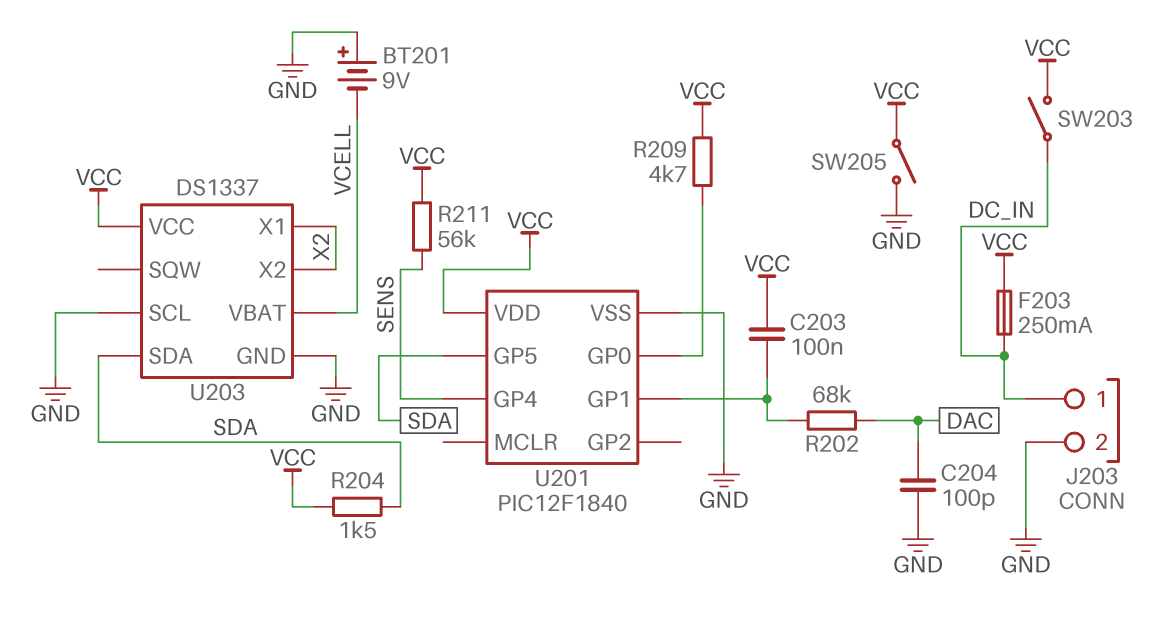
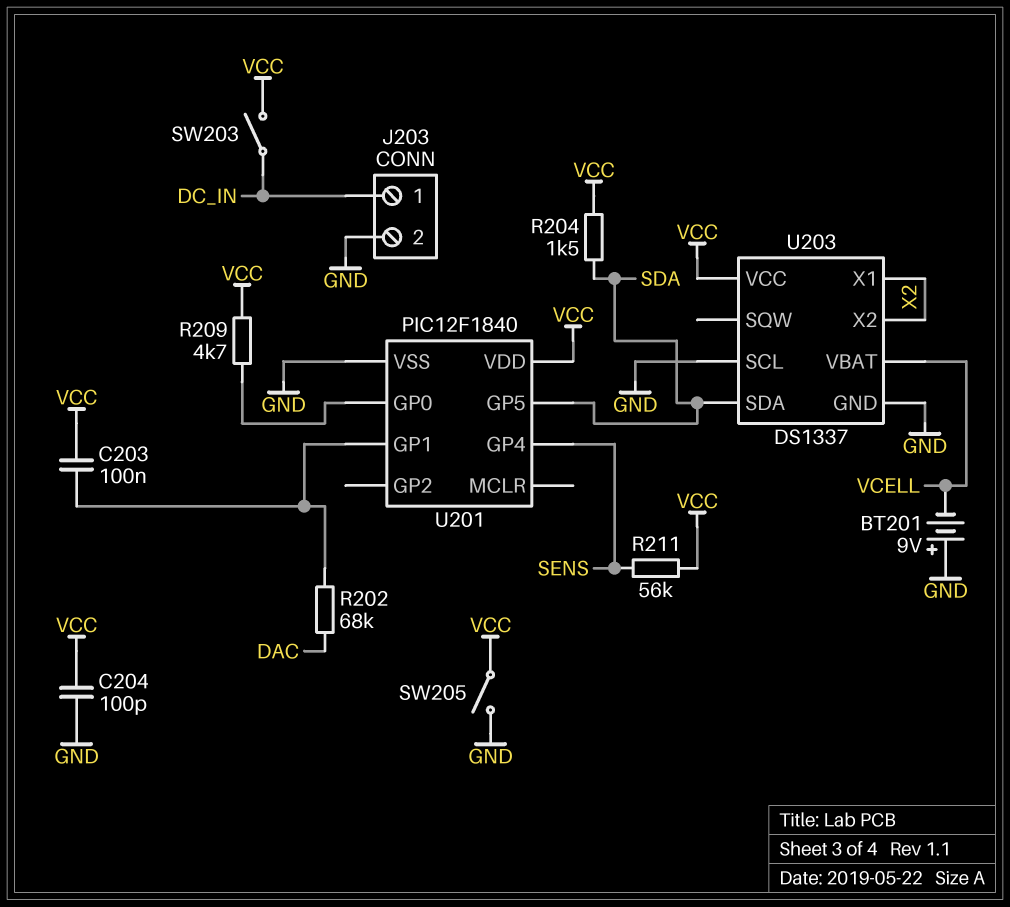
C204: 100pF (DAC, GND) -> 100pF (GND, VCC)
F203: 250mA (DC_IN, VCC) -> none

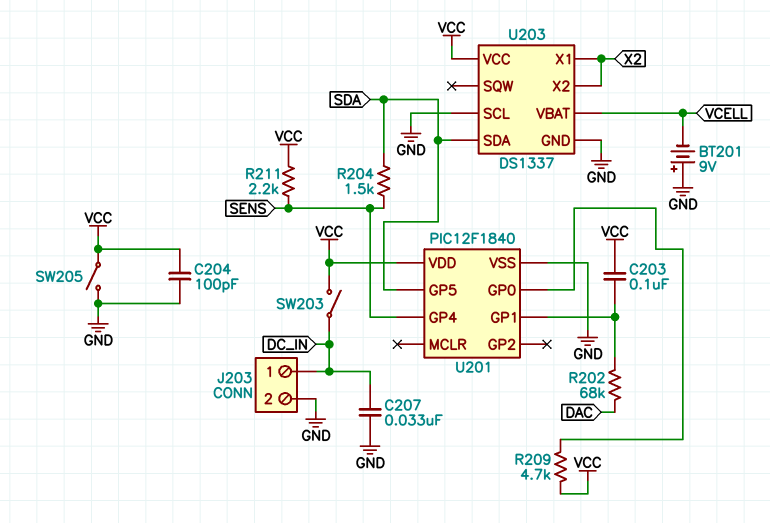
C207: none -> 33nF (DC_IN, GND)
R204: 1.5k (SDA, VCC) -> 1.5k (SDA, SENS)
R211: 56k (SENS, VCC) -> 2.2k (SENS, VCC)

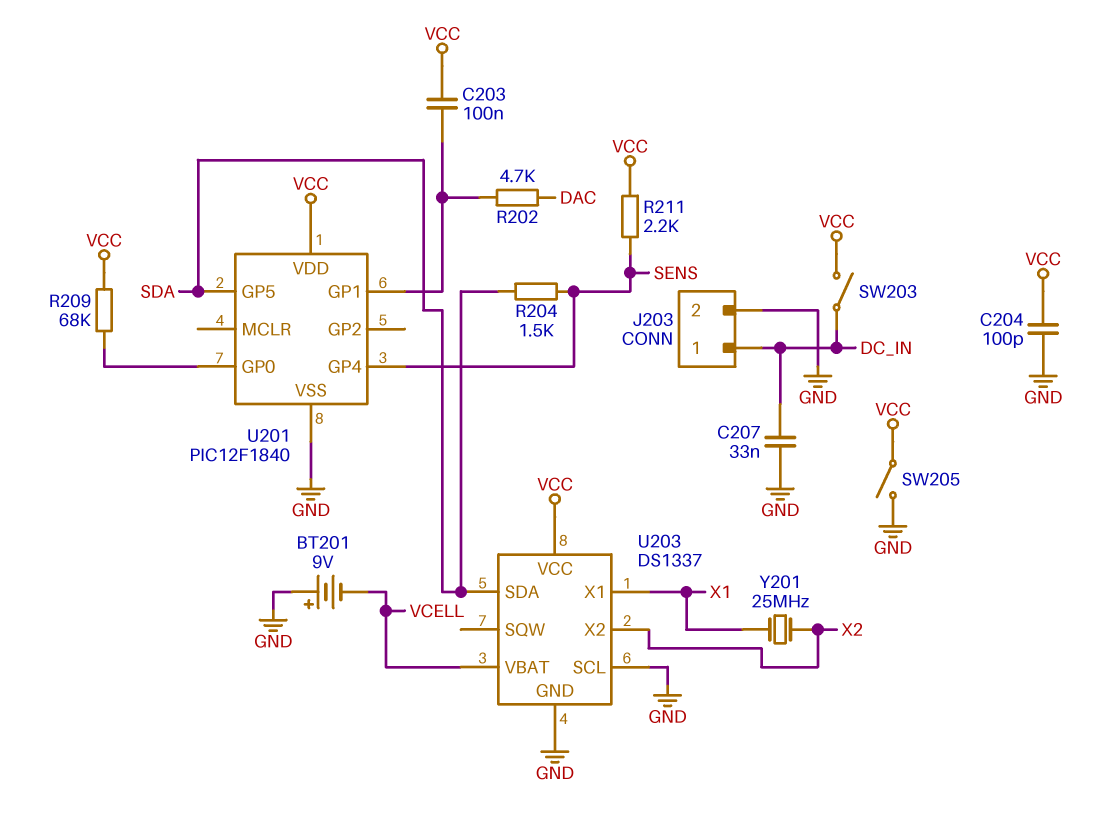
R202: 68k (DAC, U201/GP1) -> 4.7k (DAC, U201/GP1)
R209: 4.7k (U201/GP0, VCC) -> 68k (U201/GP0, VCC)
U203 pin X1: X2 -> X1
Y201: none -> 25MHz (X1, X2)

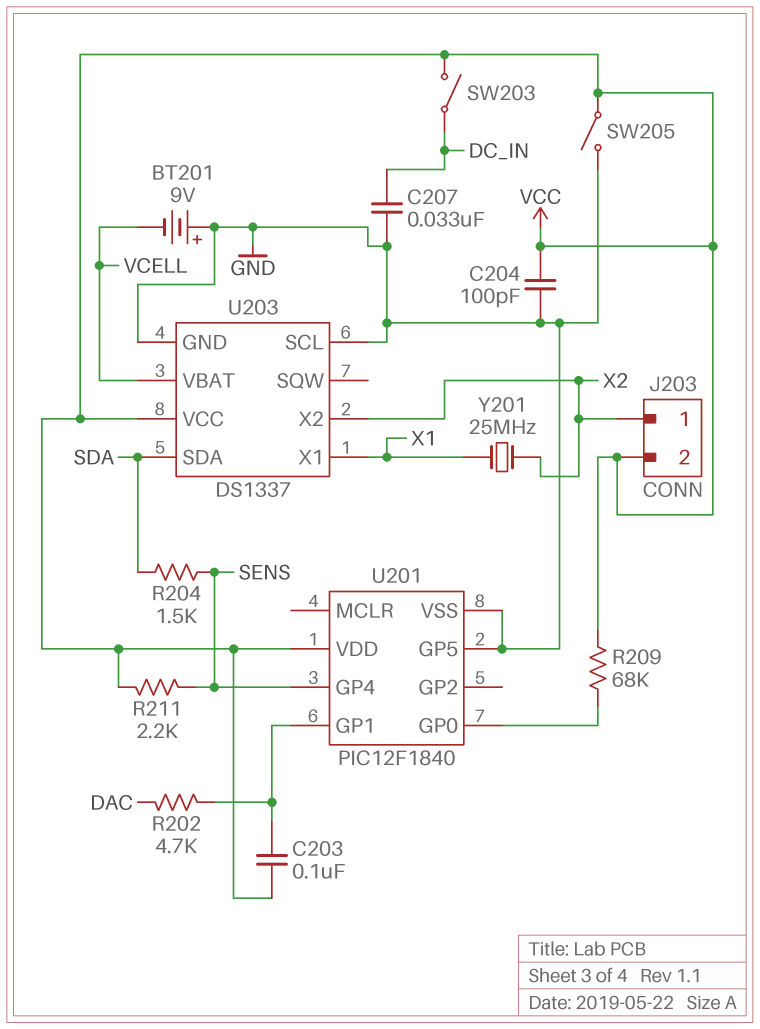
J203 pin 1: DC_IN -> X2
J203 pin 2: GND -> VCC
U201 pin GP5: SDA -> GND

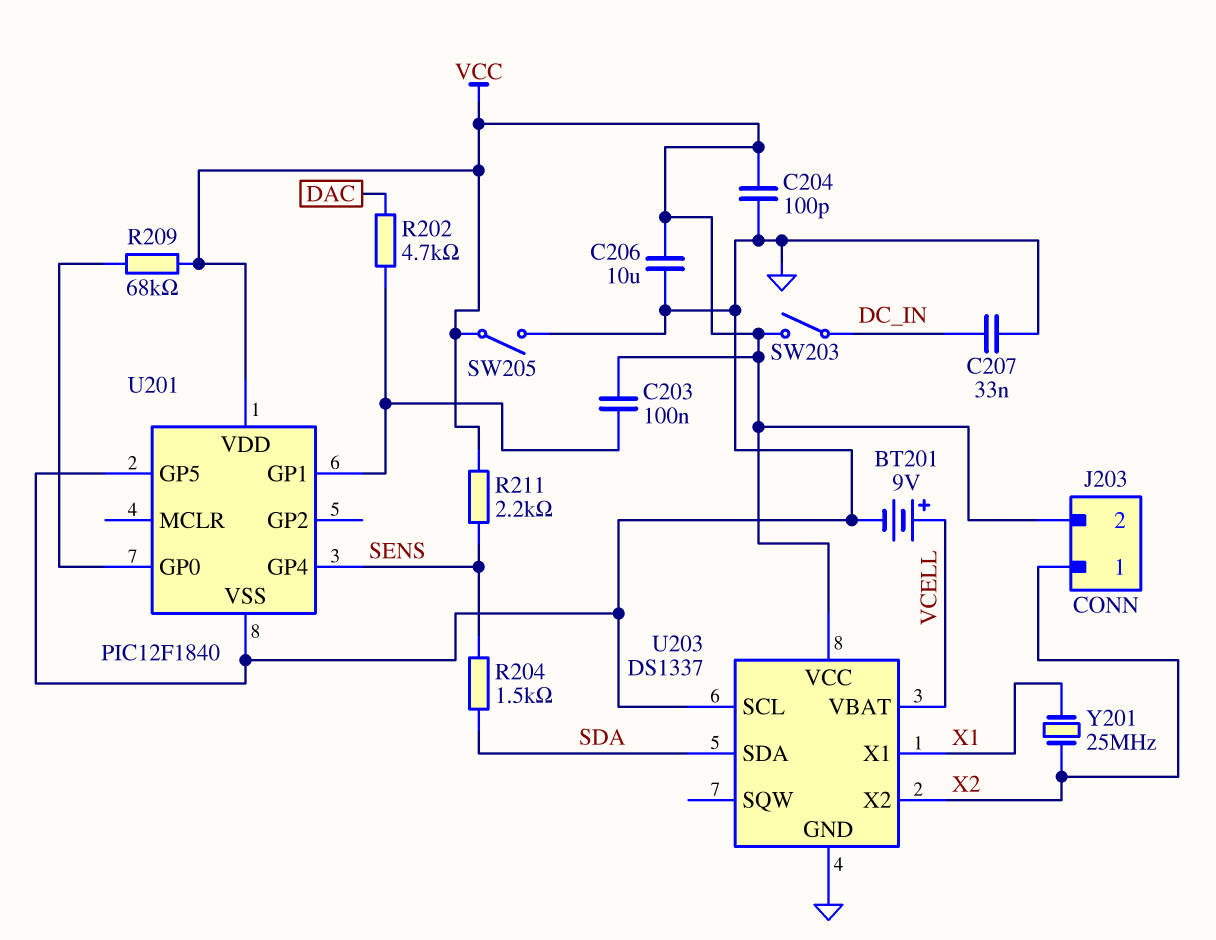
BT201: 9V (plus GND, minus VCELL) -> 9V (plus VCELL, minus GND)
C206: none -> 10uF (GND, VCC)

